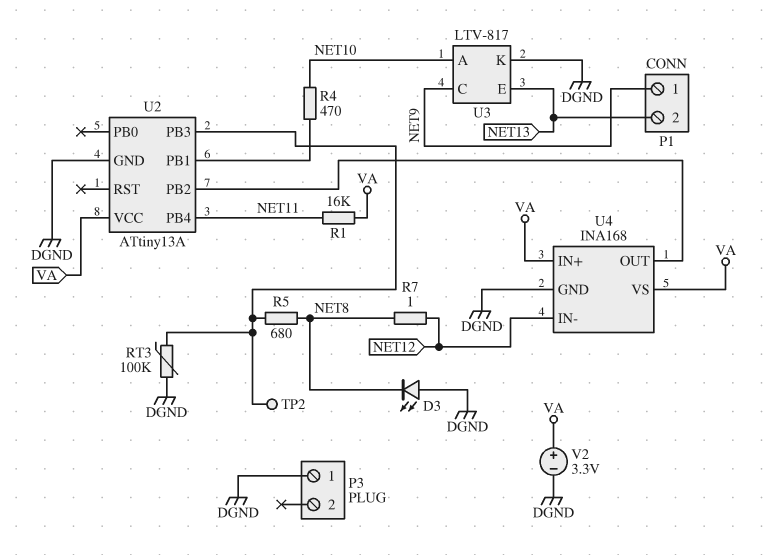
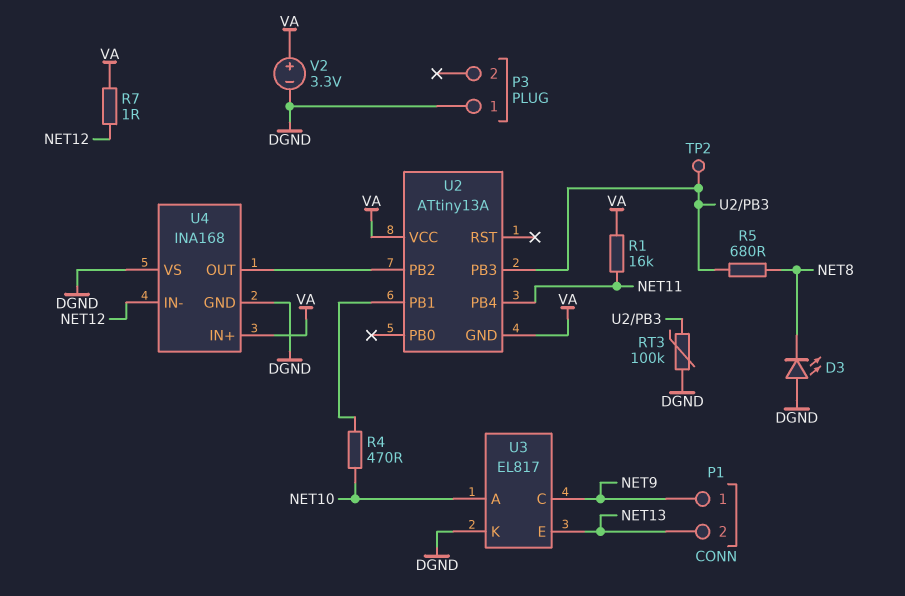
R7: 1 (NET8, NET12) -> 1 (NET12, VA)
U2 pin GND: DGND -> VA
U3: LTV-817 -> EL817
U4 pin VS: VA -> DGND

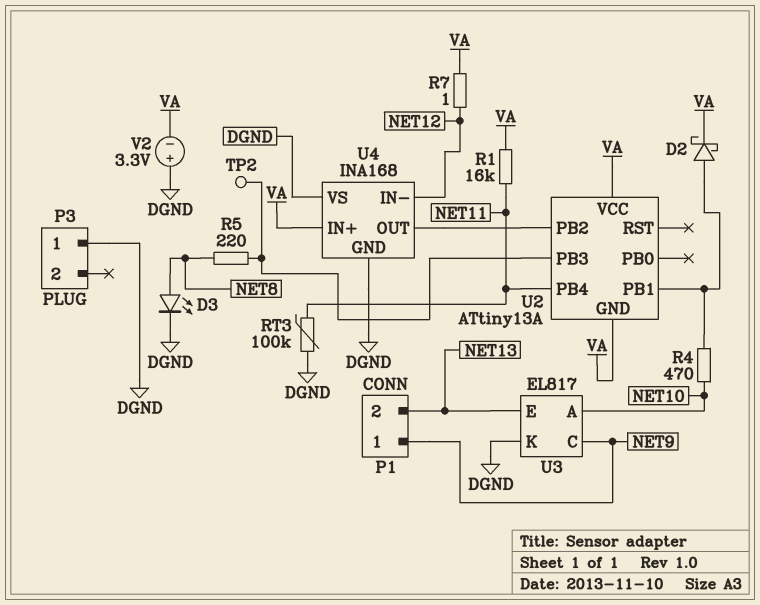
D2: none -> schottky (A U2/PB1, K VA)
D3: LED (A DGND, K NET8) -> LED (A NET8, K DGND)
R5: 680 (NET8, U2/PB3) -> 220 (NET8, U2/PB3)
RT3: 100k (DGND, U2/PB3) -> 100k (DGND, NET11)
V2: 3.3V (plus VA, minus DGND) -> 3.3V (plus DGND, minus VA)

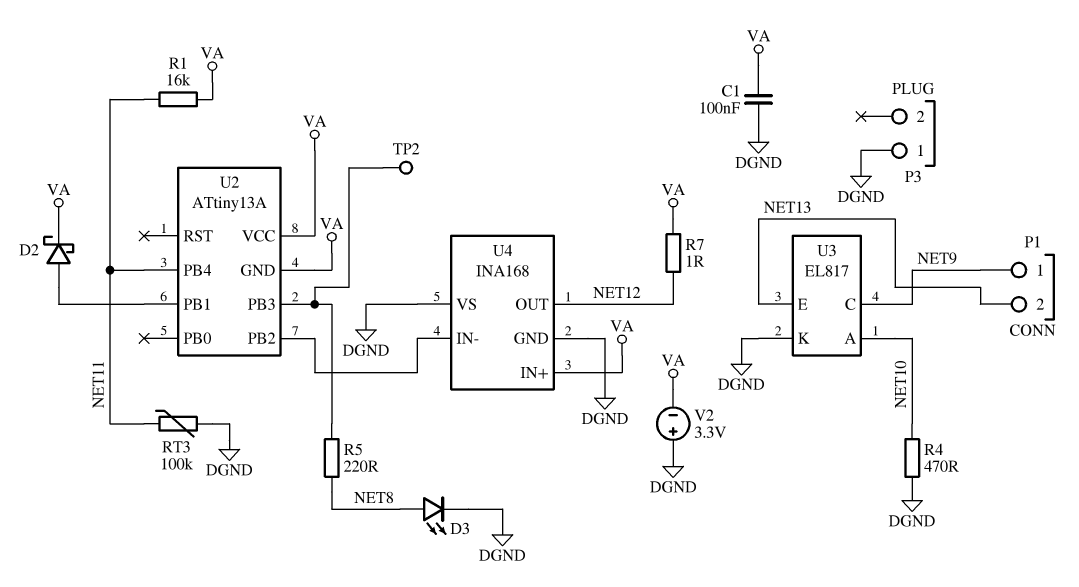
C1: none -> 100nF (DGND, VA)
R4: 470 (NET10, U2/PB1) -> 470 (DGND, NET10)
U4 pin IN-: NET12 -> U2/PB2
U4 pin OUT: U2/PB2 -> NET12

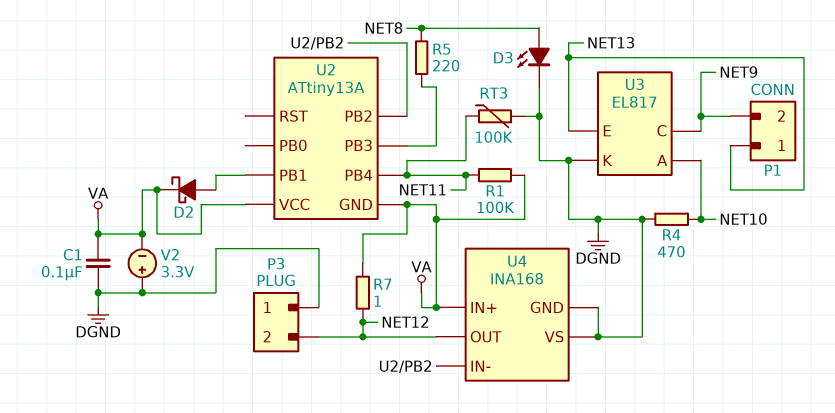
P1 pin 1: NET9 -> NET13
P1 pin 2: NET13 -> NET9
P3 pin 2: none -> NET12
R1: 16k (NET11, VA) -> 100k (NET11, VA)
TP2: test point (U2/PB3) -> none

